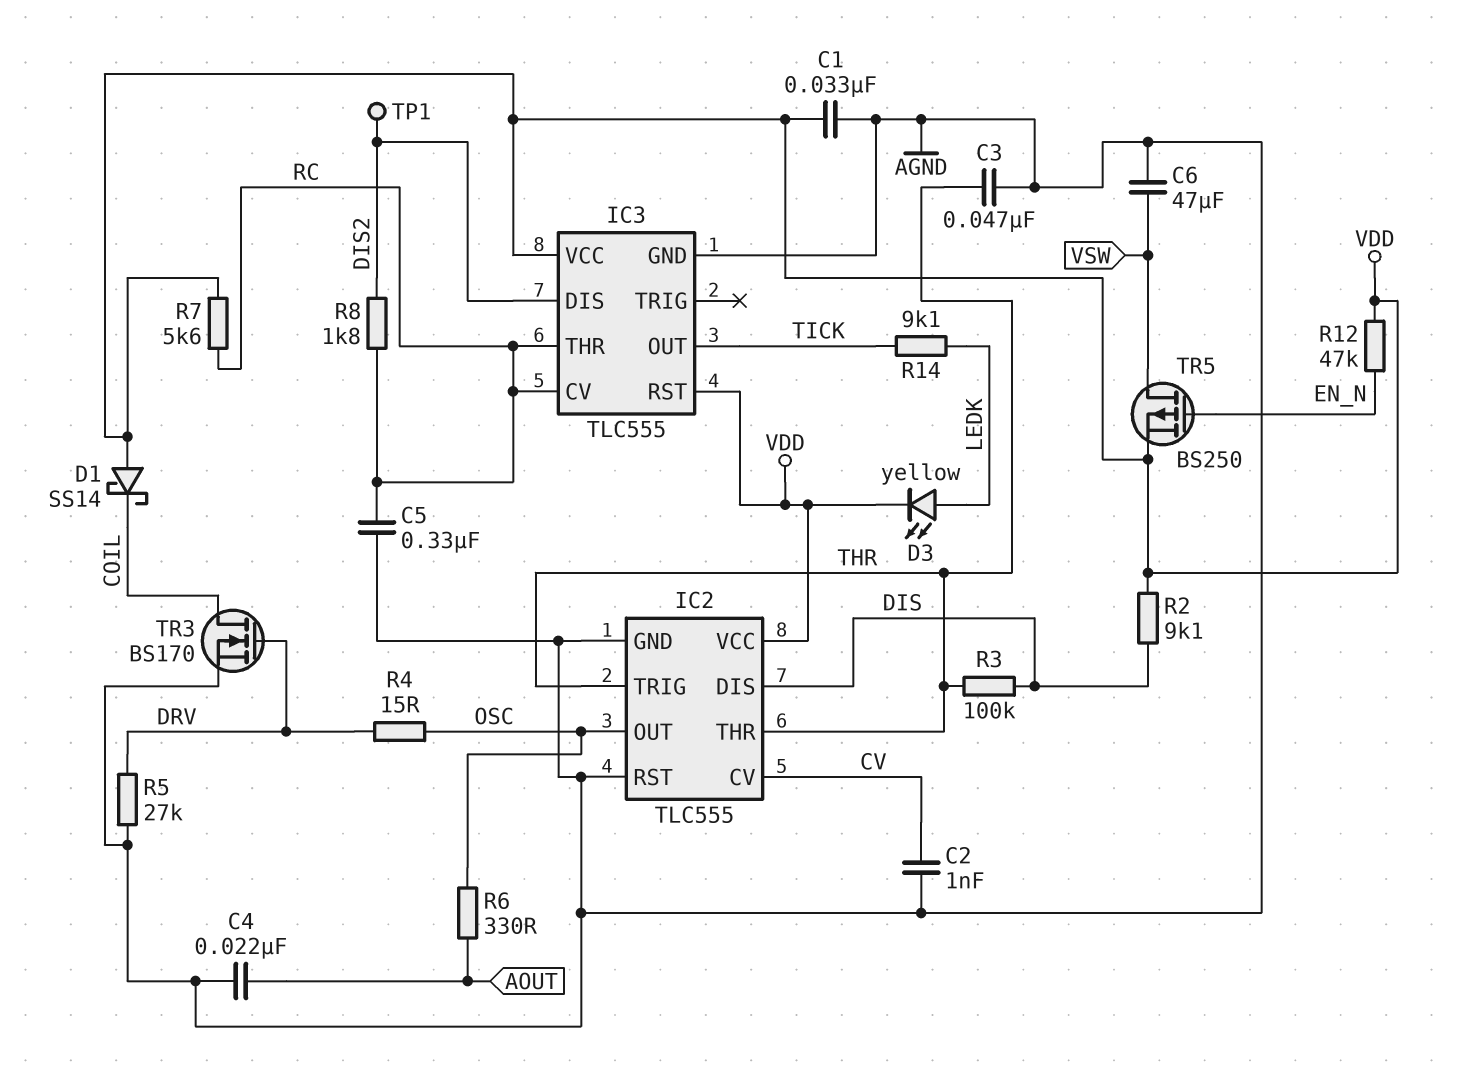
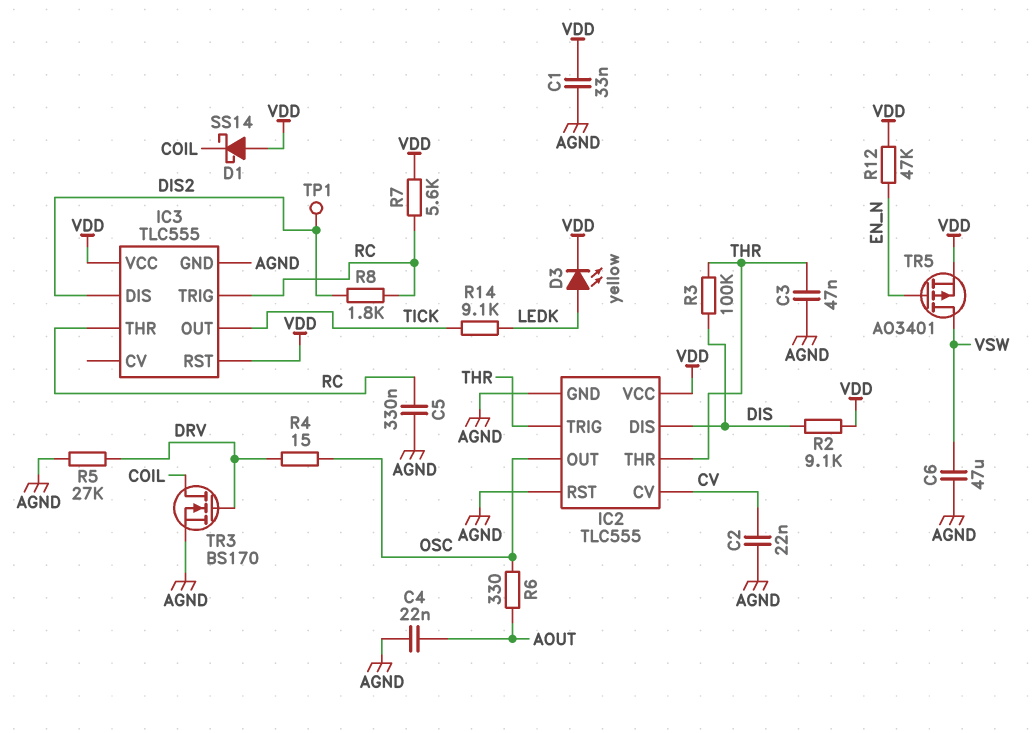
C2: 1nF (AGND, CV) -> 22nF (AGND, CV)
IC3 pin CV: RC -> none
IC3 pin TRIG: none -> RC
TR5: PMOS BS250 (G EN_N, D VSW, S VDD) -> PMOS AO3401 (G EN_N, D VSW, S VDD)

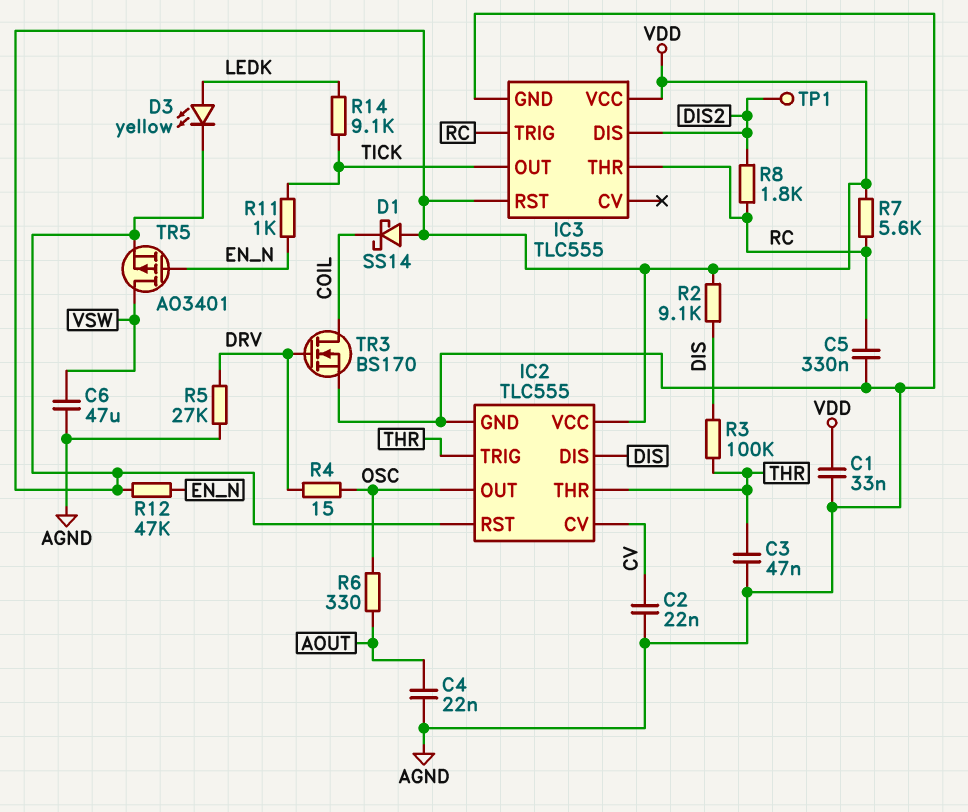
IC2 pin RST: AGND -> VDD
R11: none -> 1k (EN_N, TICK)

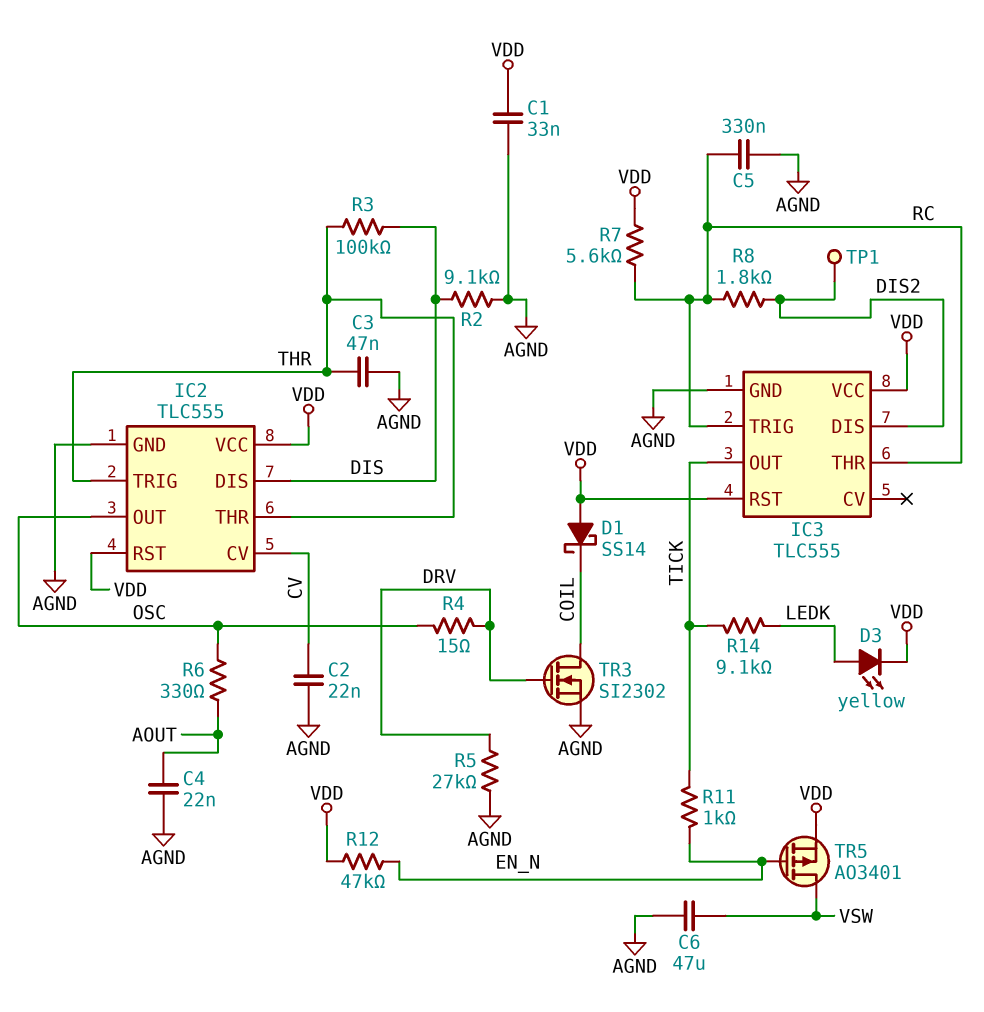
R2: 9.1k (DIS, VDD) -> 9.1k (AGND, DIS)
TR3: NMOS BS170 (G DRV, D COIL, S AGND) -> NMOS SI2302 (G DRV, D COIL, S AGND)

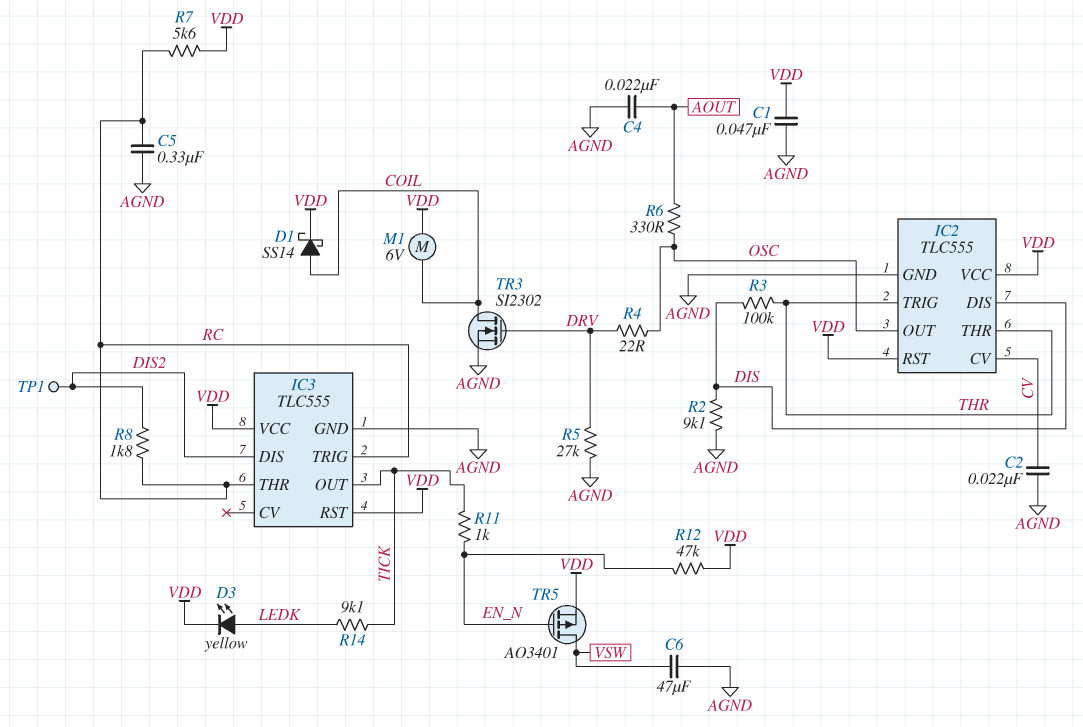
C1: 33nF (AGND, VDD) -> 47nF (AGND, VDD)
C3: 47nF (AGND, THR) -> none
D1: schottky SS14 (A VDD, K COIL) -> schottky SS14 (A COIL, K VDD)
M1: none -> motor 6V (COIL, VDD)
R4: 15 (DRV, OSC) -> 22 (DRV, OSC)

